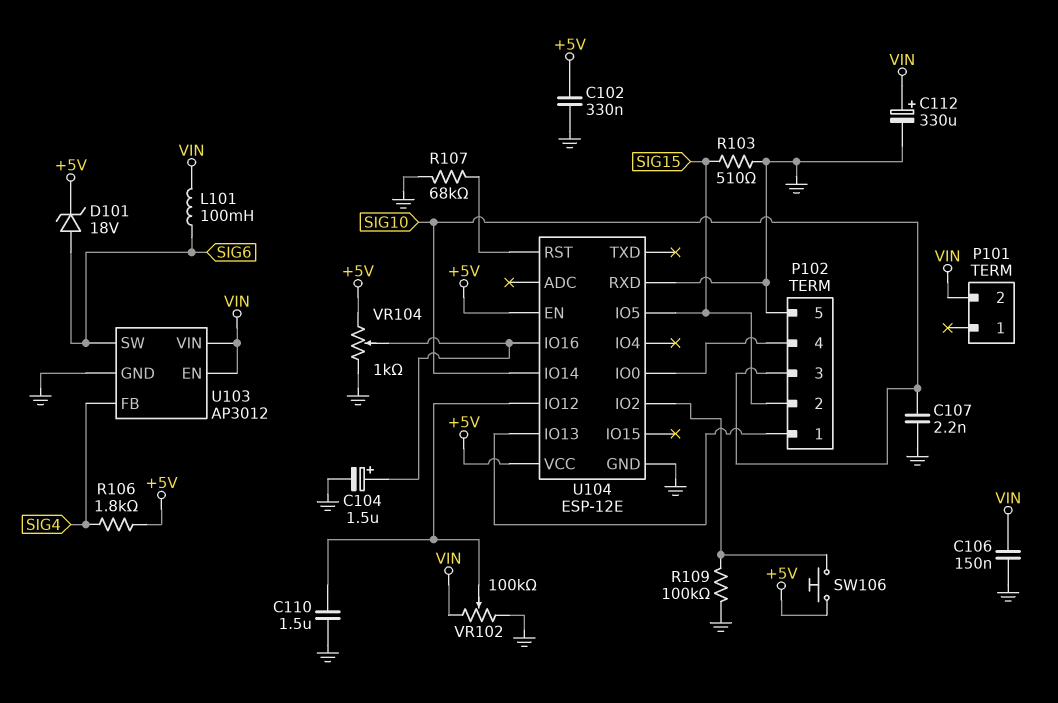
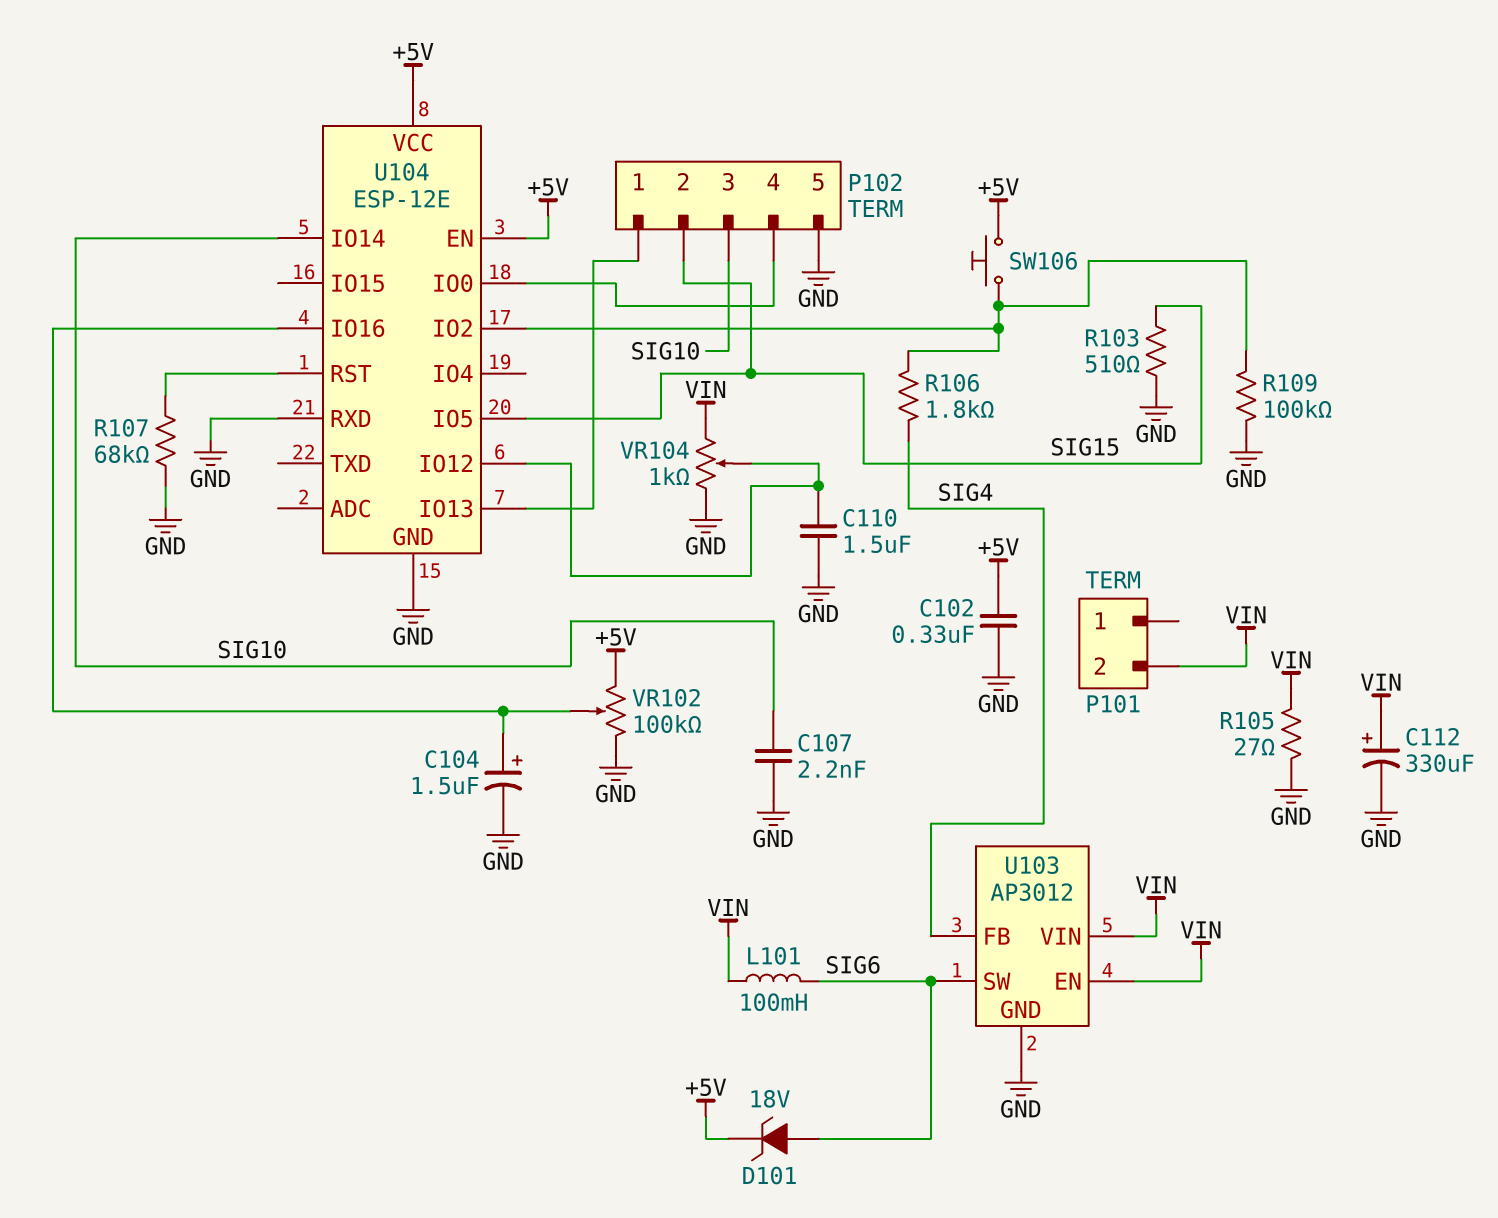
C106: 150nF (GND, VIN) -> none
R105: none -> 27 (GND, VIN)
R106: 1.8k (+5V, SIG4) -> 1.8k (SIG4, U104/IO2)
VR102: 100k (GND, VIN, wiper U104/IO12) -> 100k (+5V, GND, wiper U104/IO16)
VR104: 1k (+5V, GND, wiper U104/IO16) -> 1k (GND, VIN, wiper U104/IO12)

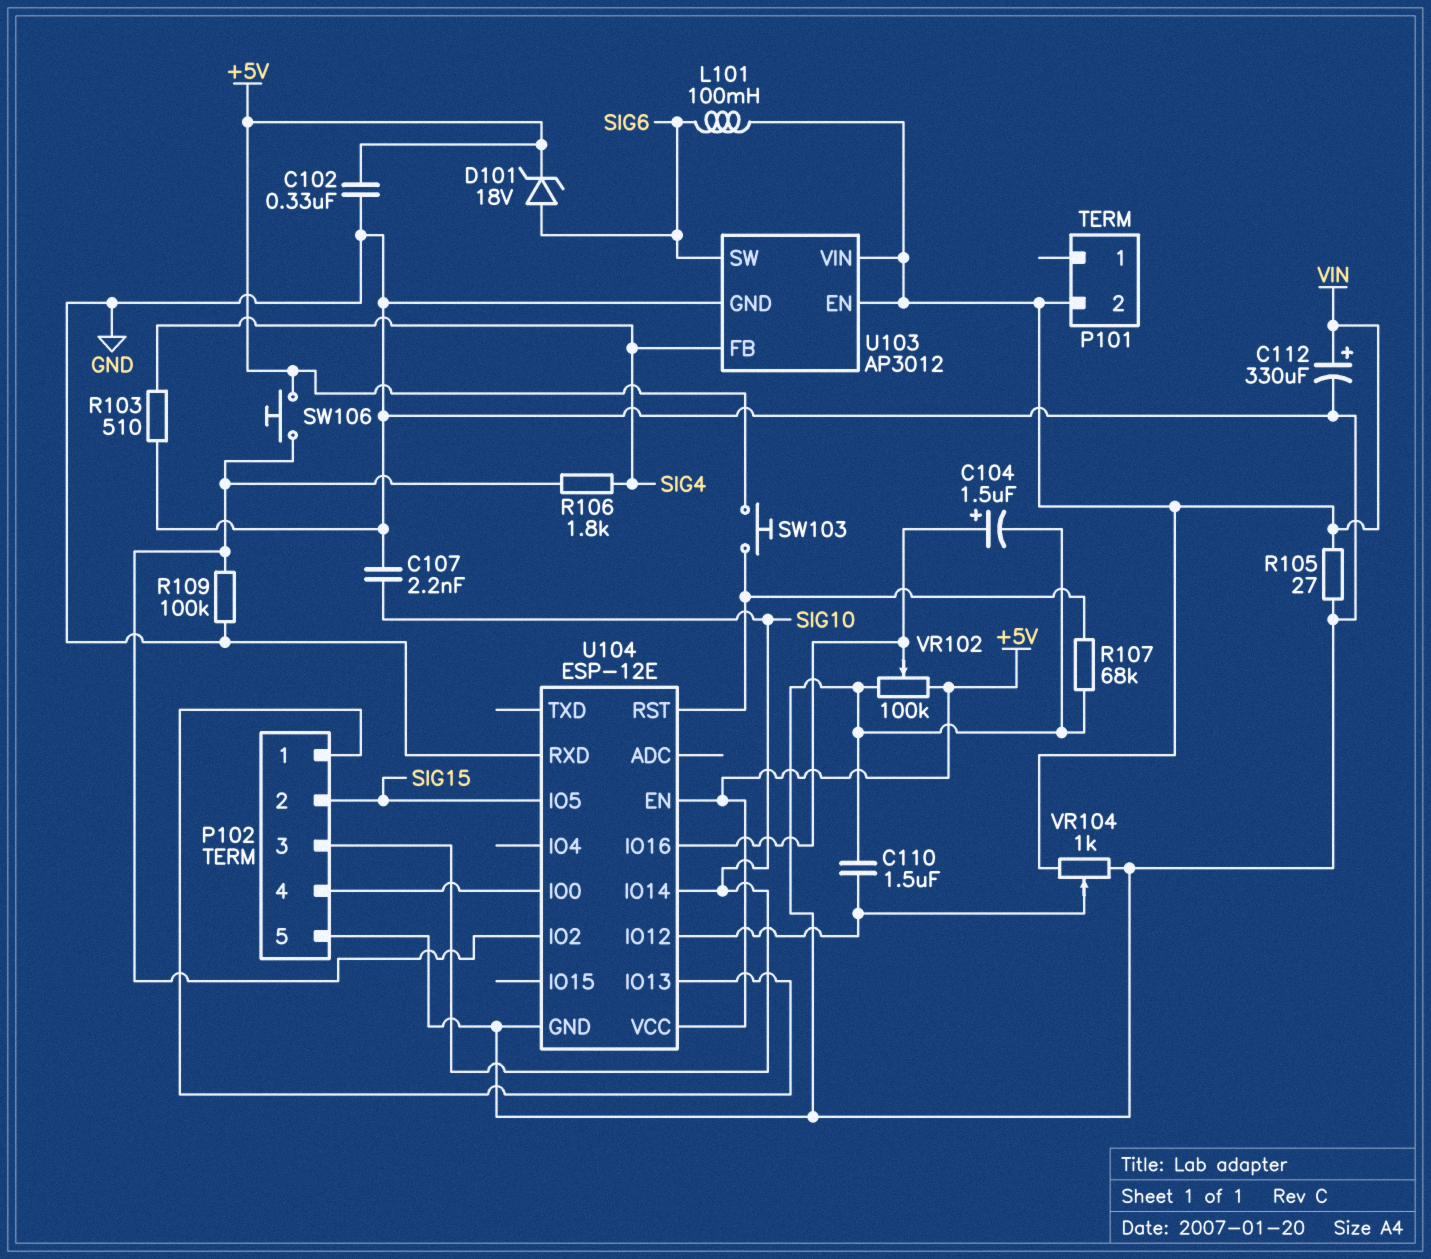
R103: 510 (GND, SIG15) -> 510 (GND, SIG4)
SW103: none -> button (+5V, U104/RST)

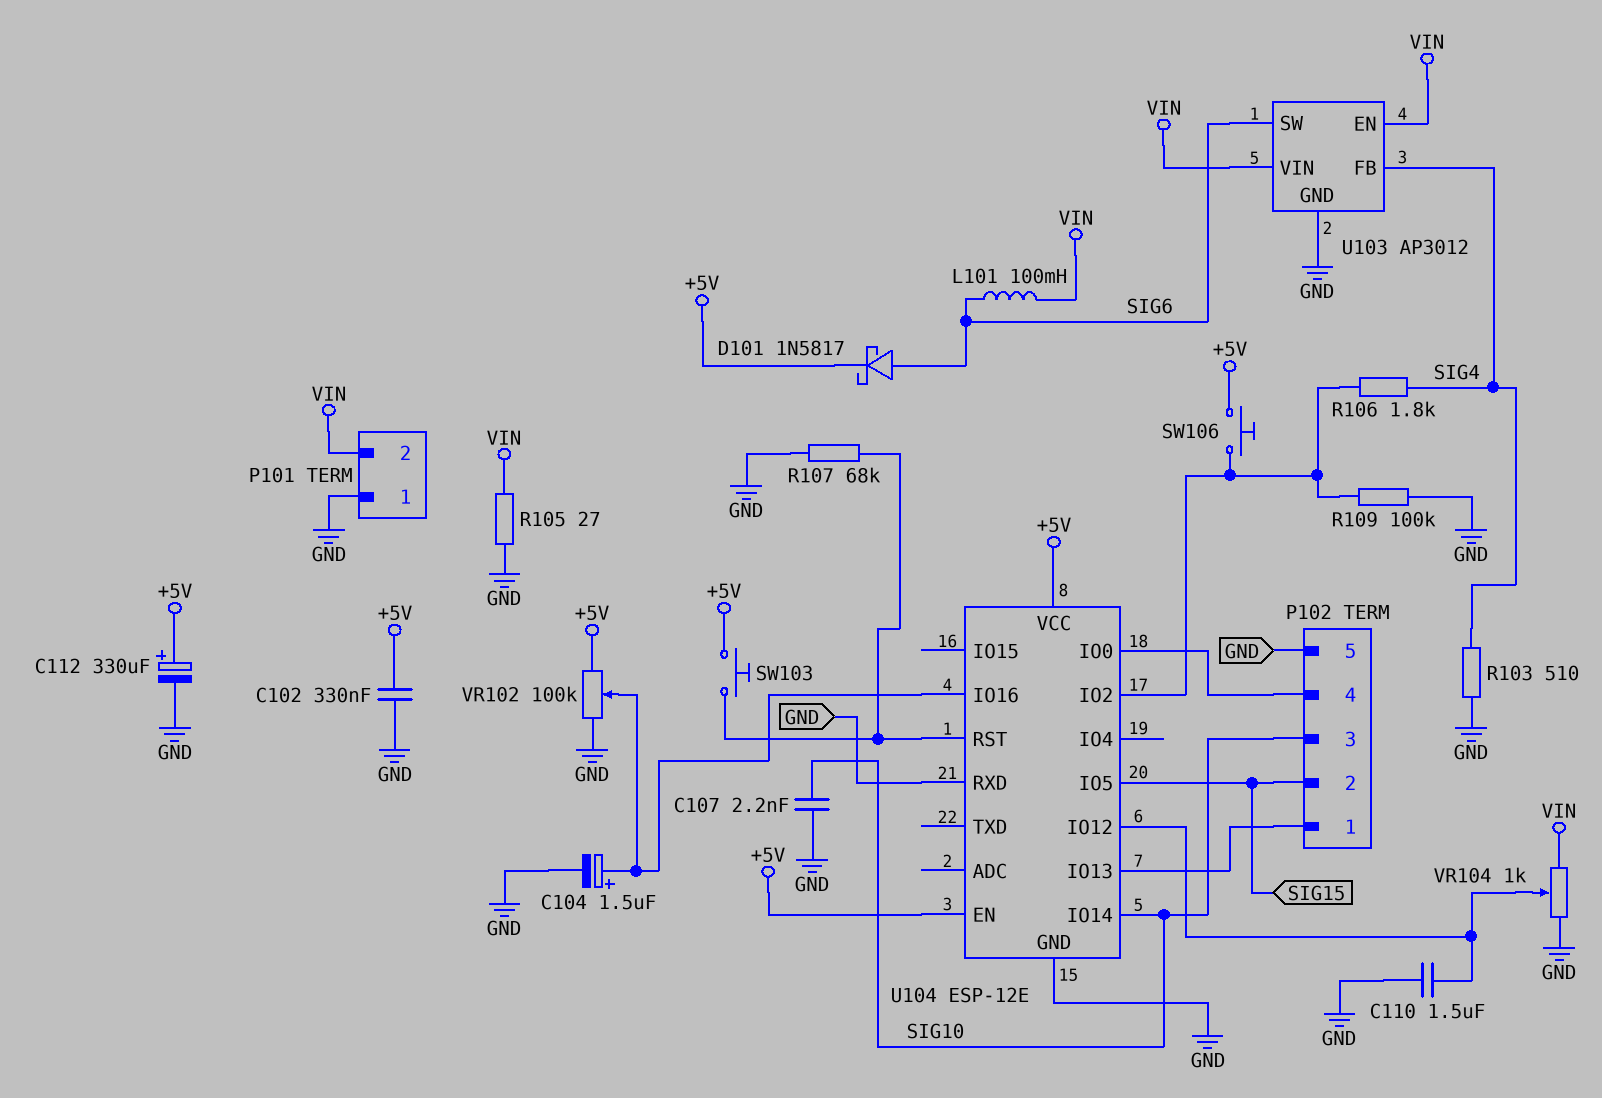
C112: 330uF (plus VIN, minus GND) -> 330uF (plus +5V, minus GND)
D101: zener 18V (A SIG6, K +5V) -> schottky 1N5817 (A SIG6, K +5V)
P101 pin 1: none -> GND

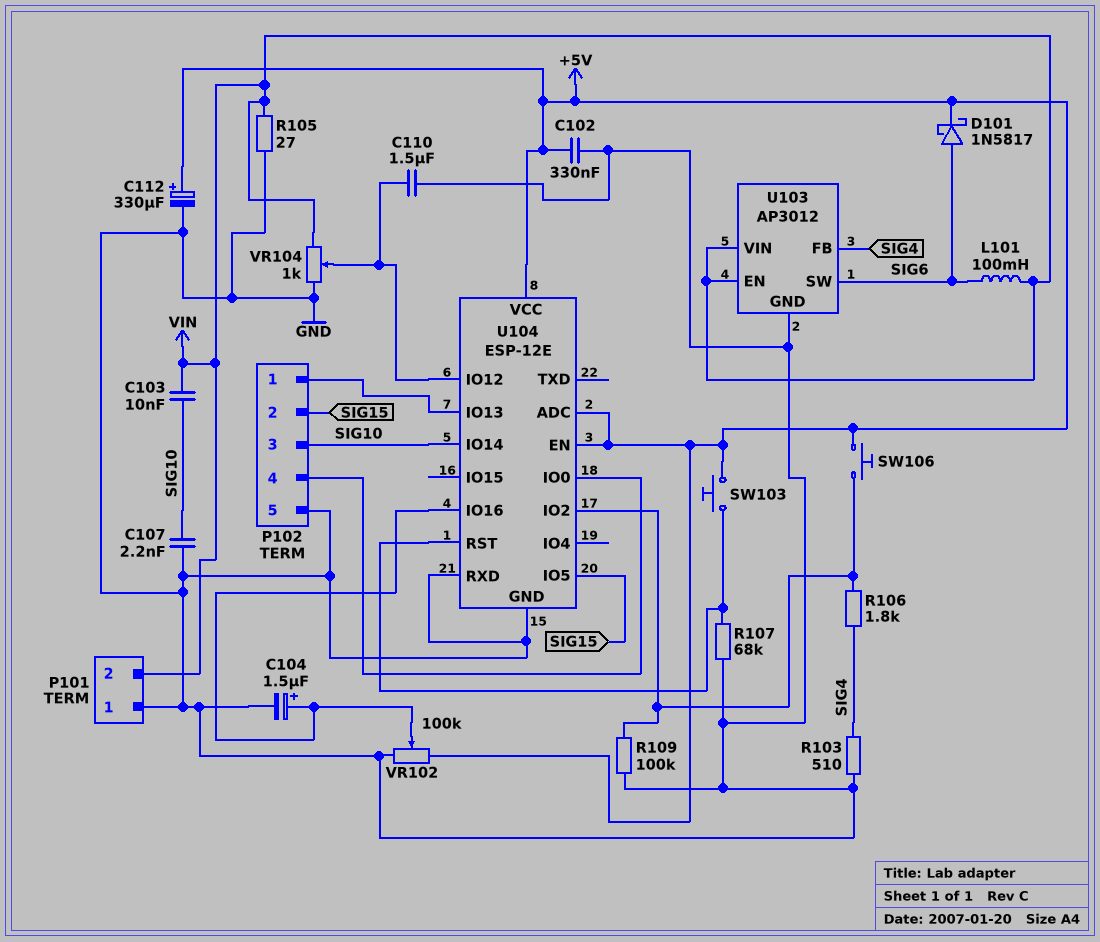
C103: none -> 10nF (SIG10, VIN)
U104 pin ADC: none -> +5V

